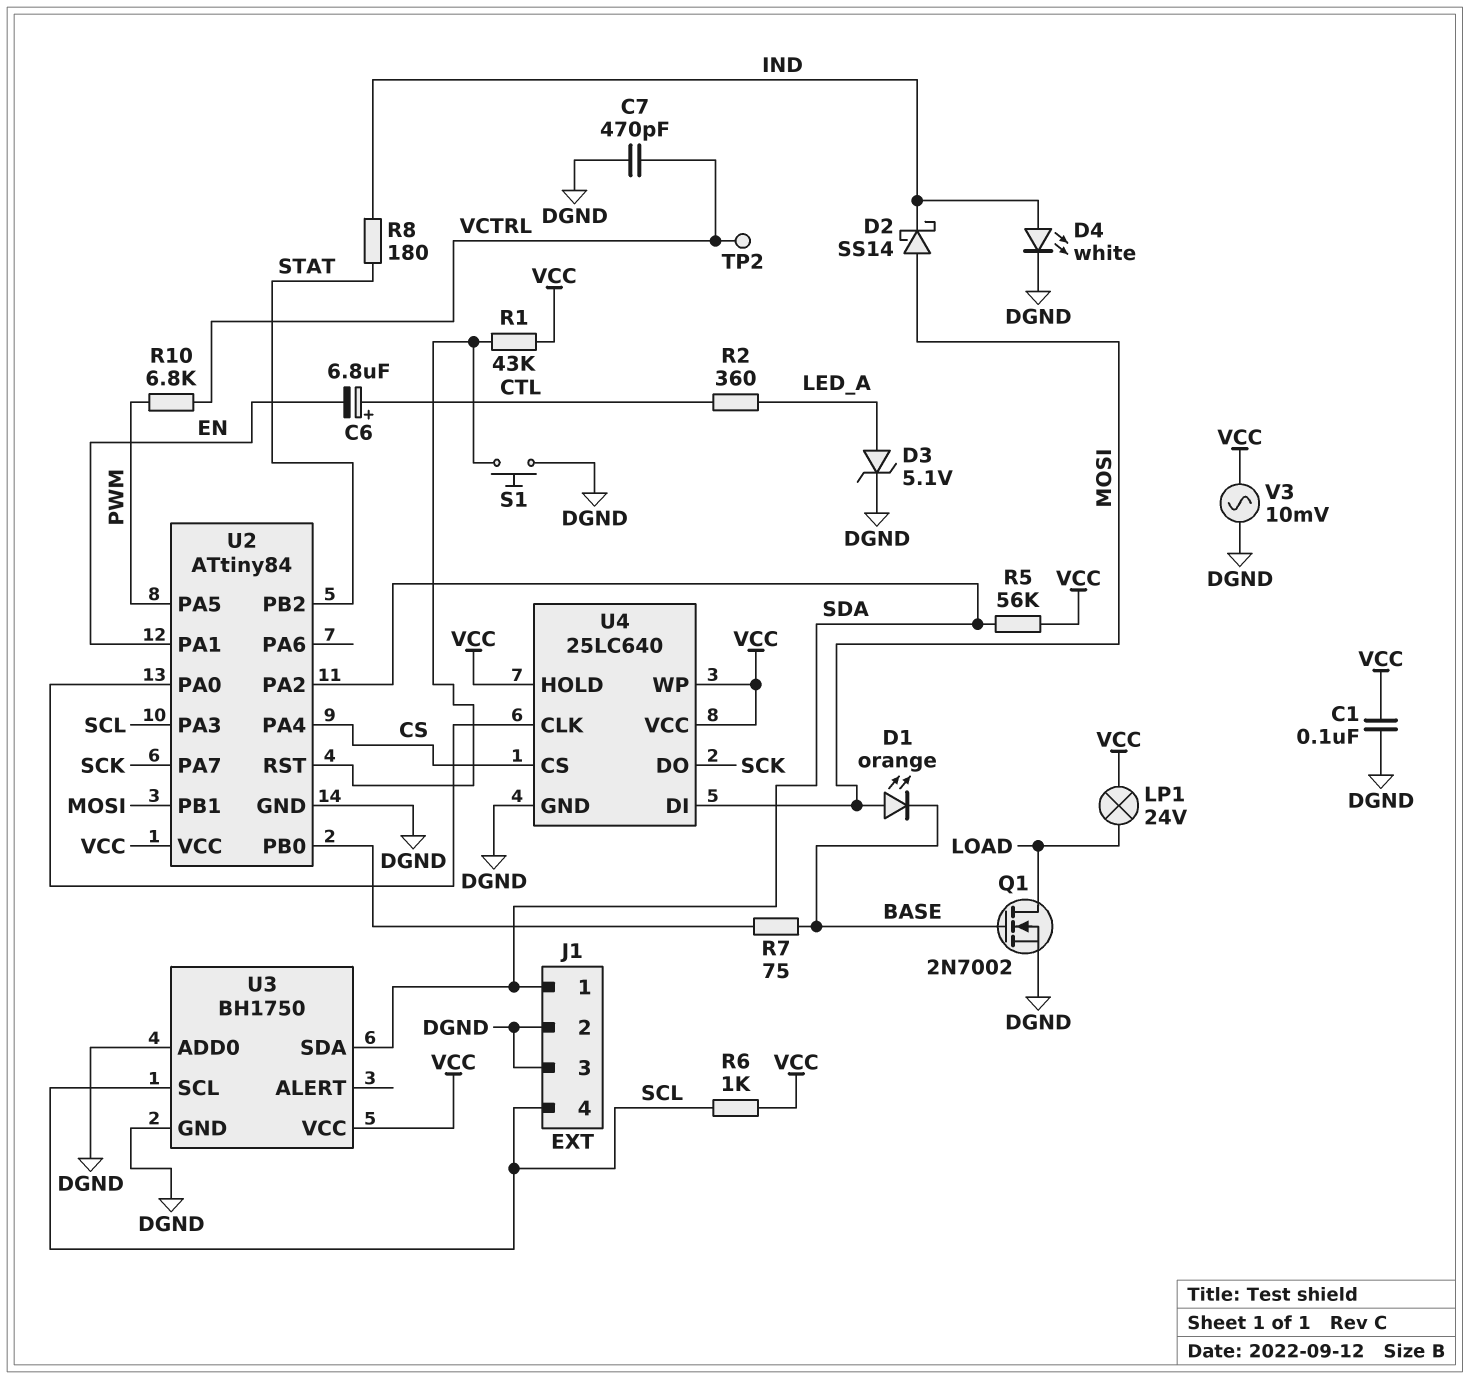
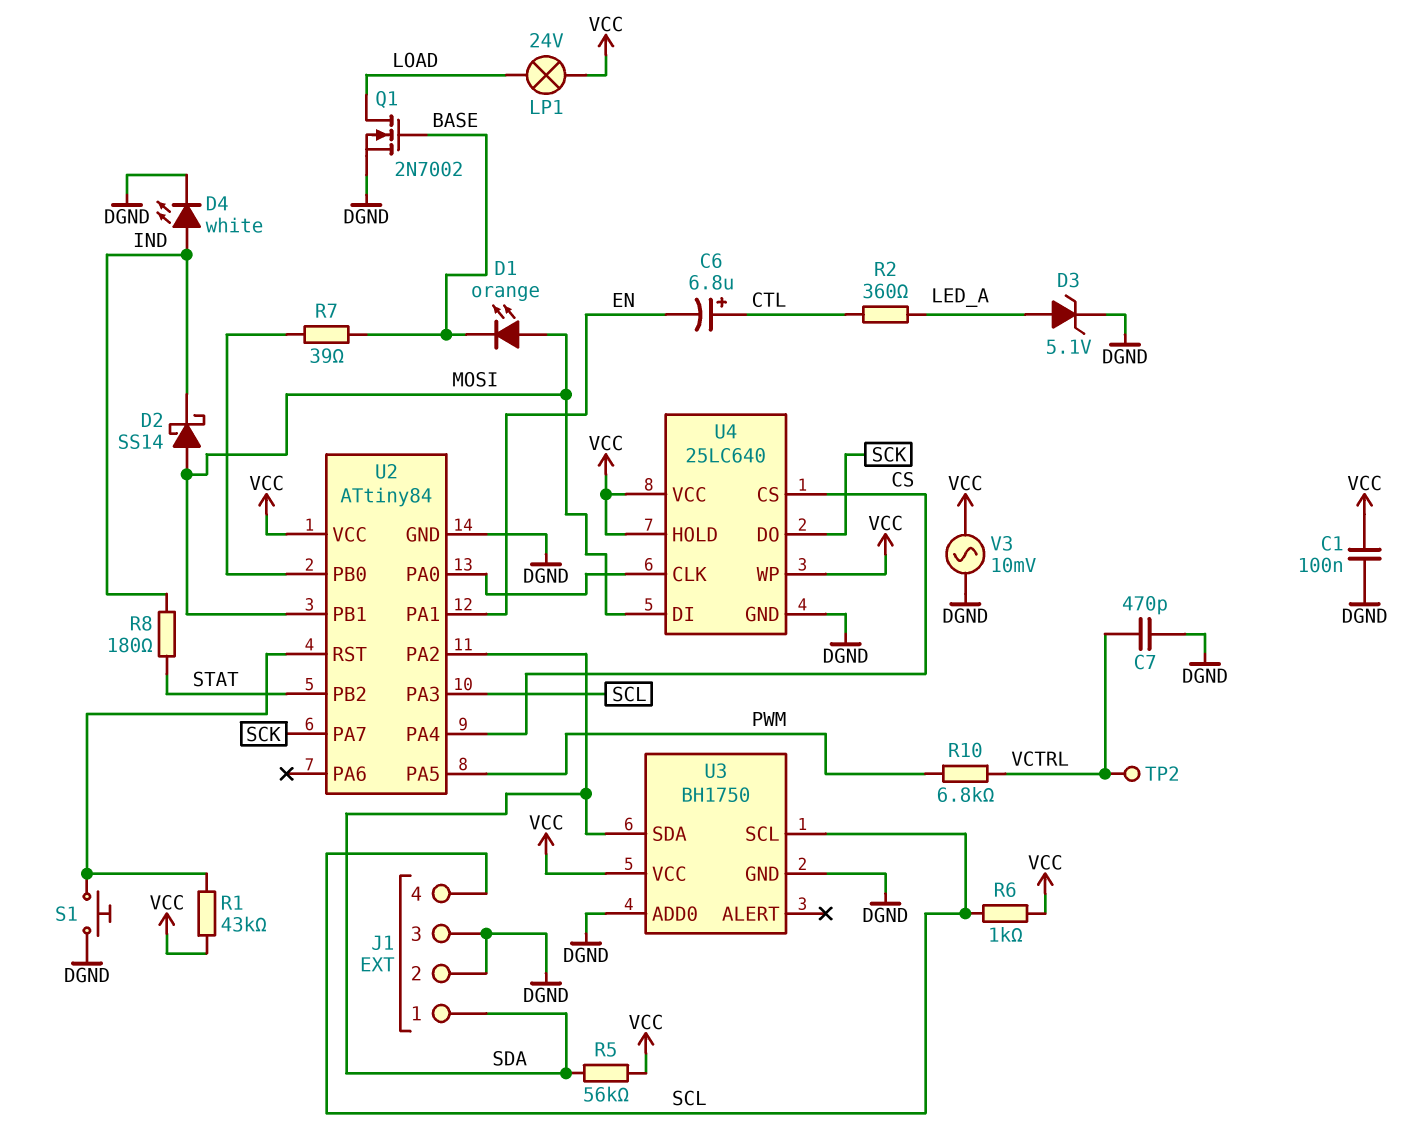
R7: 75 (BASE, U2/PB0) -> 39 (BASE, U2/PB0)

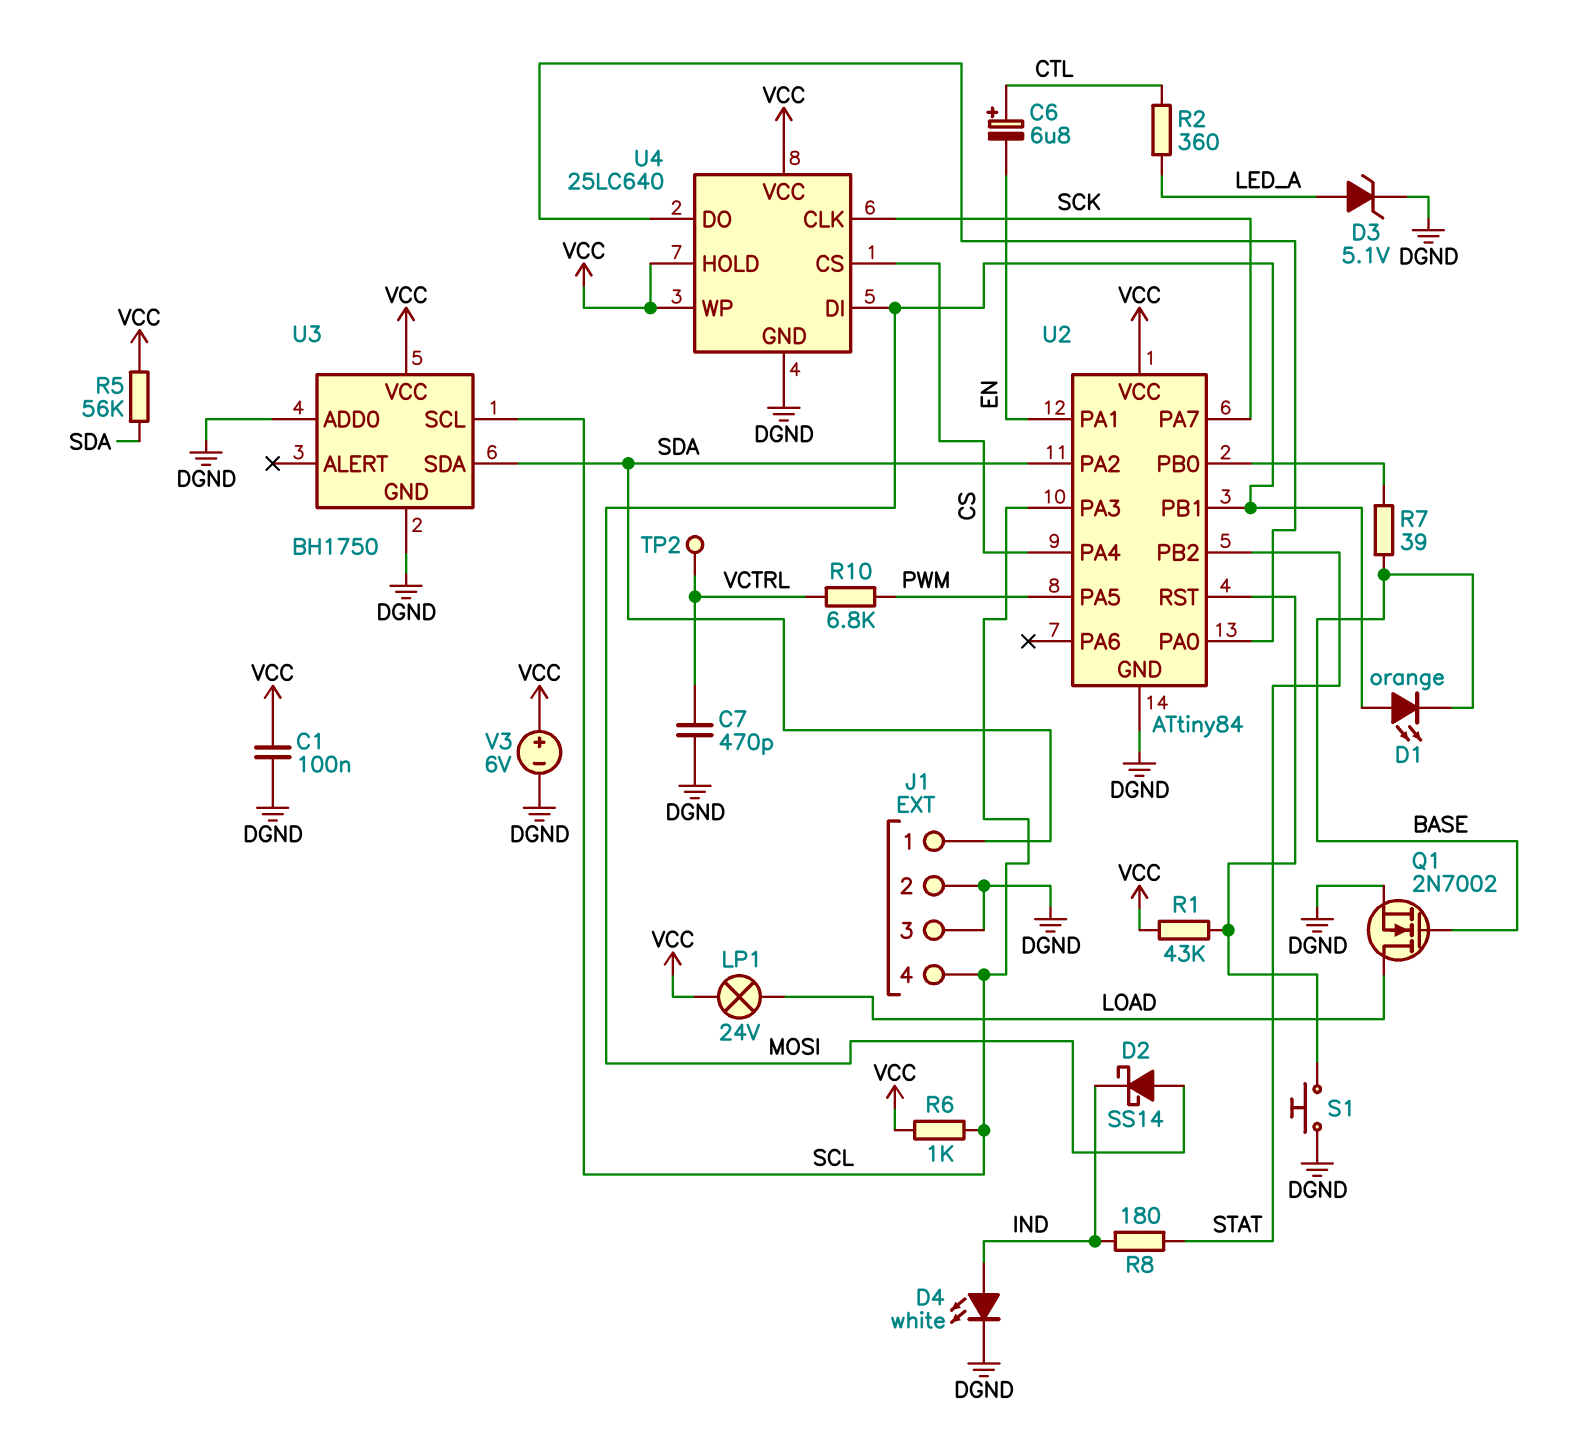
U4 pin CLK: U2/PA0 -> SCK
U4 pin DO: SCK -> U2/PA0
V3: AC 10mV (DGND, VCC) -> 6V (plus VCC, minus DGND)

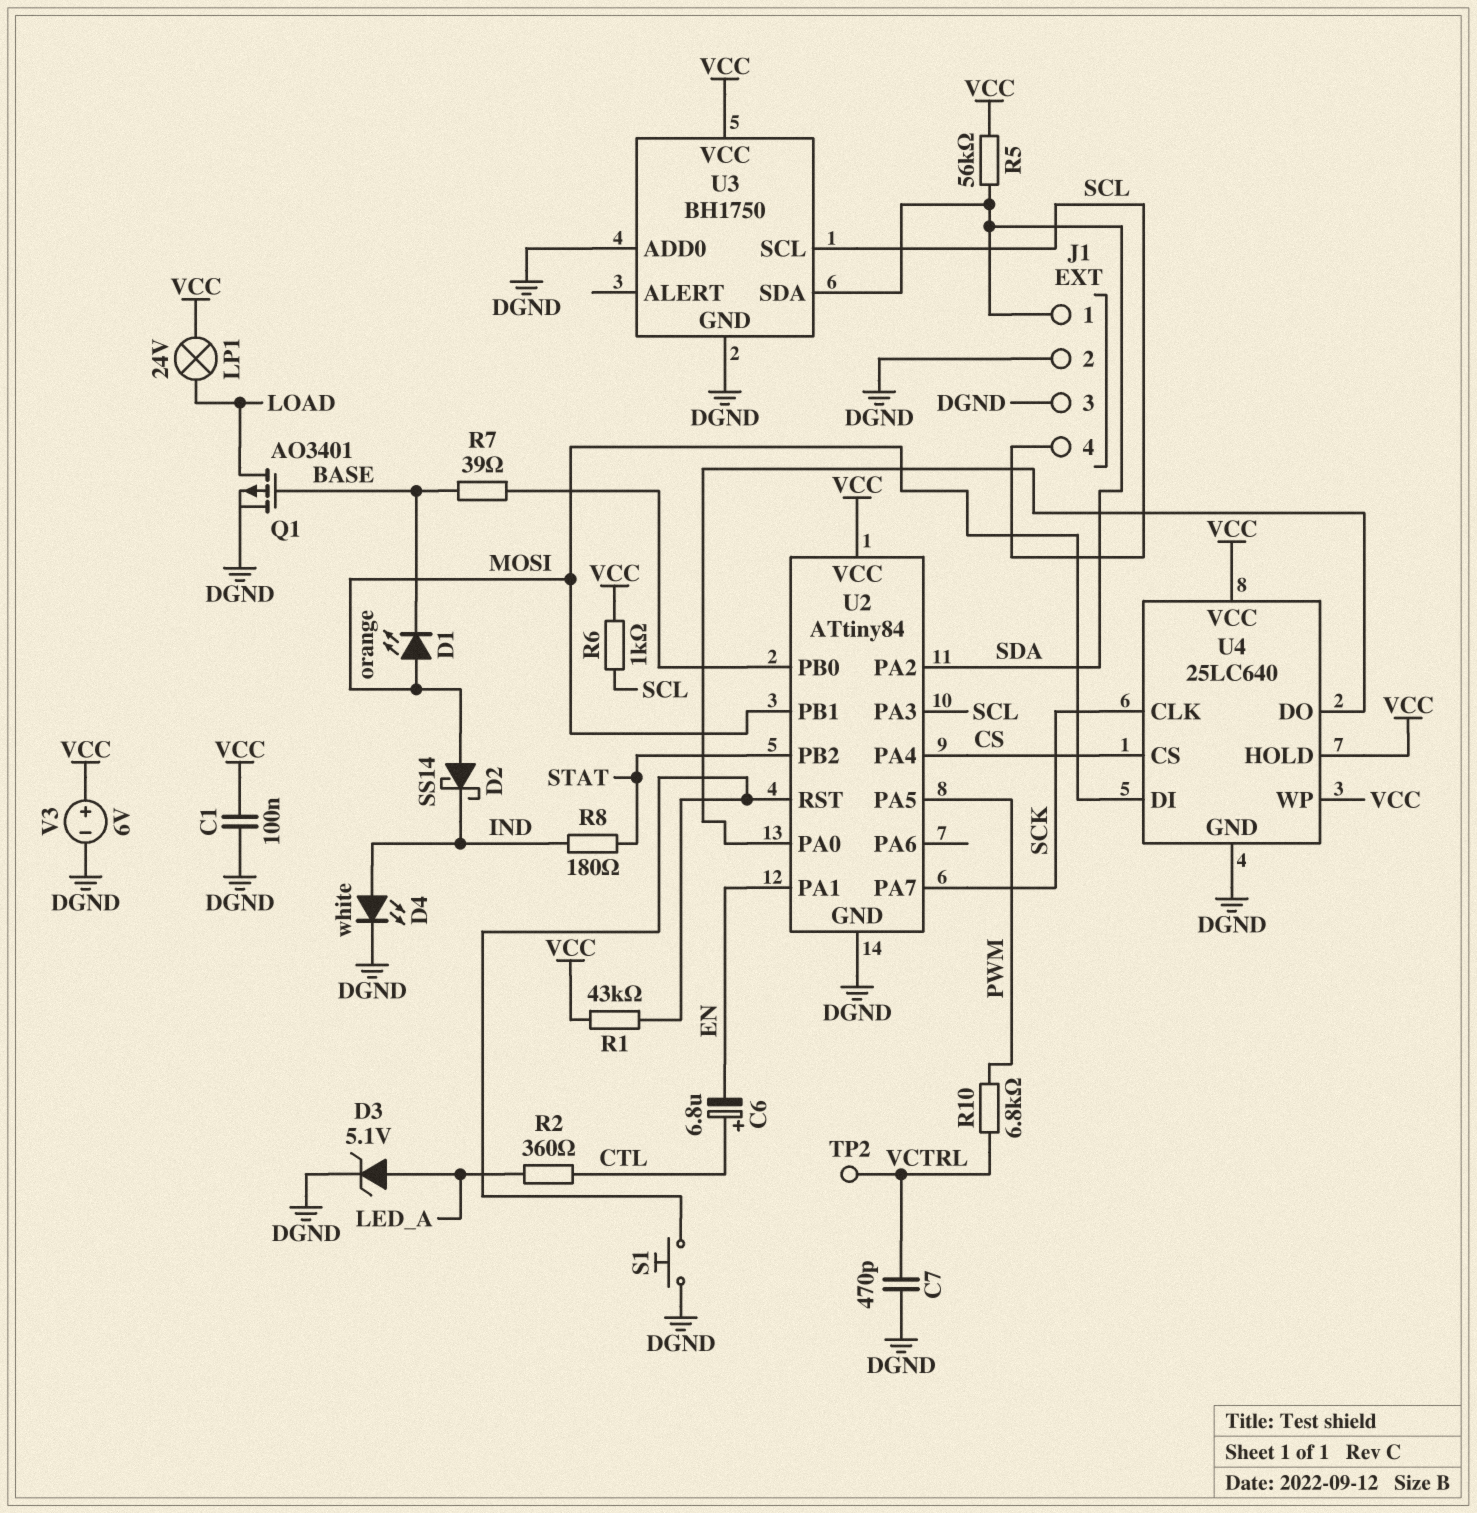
Q1: NMOS 2N7002 (G BASE, D LOAD, S DGND) -> PMOS AO3401 (G BASE, D LOAD, S DGND)

